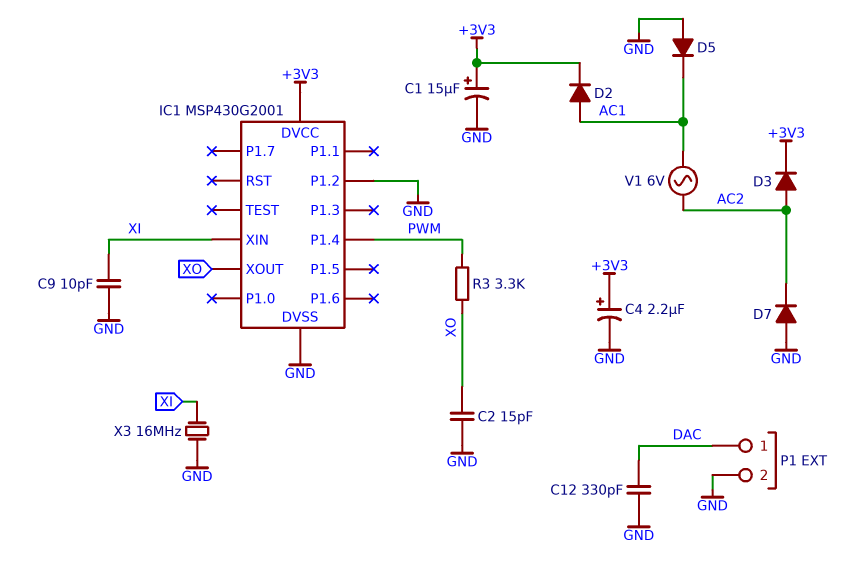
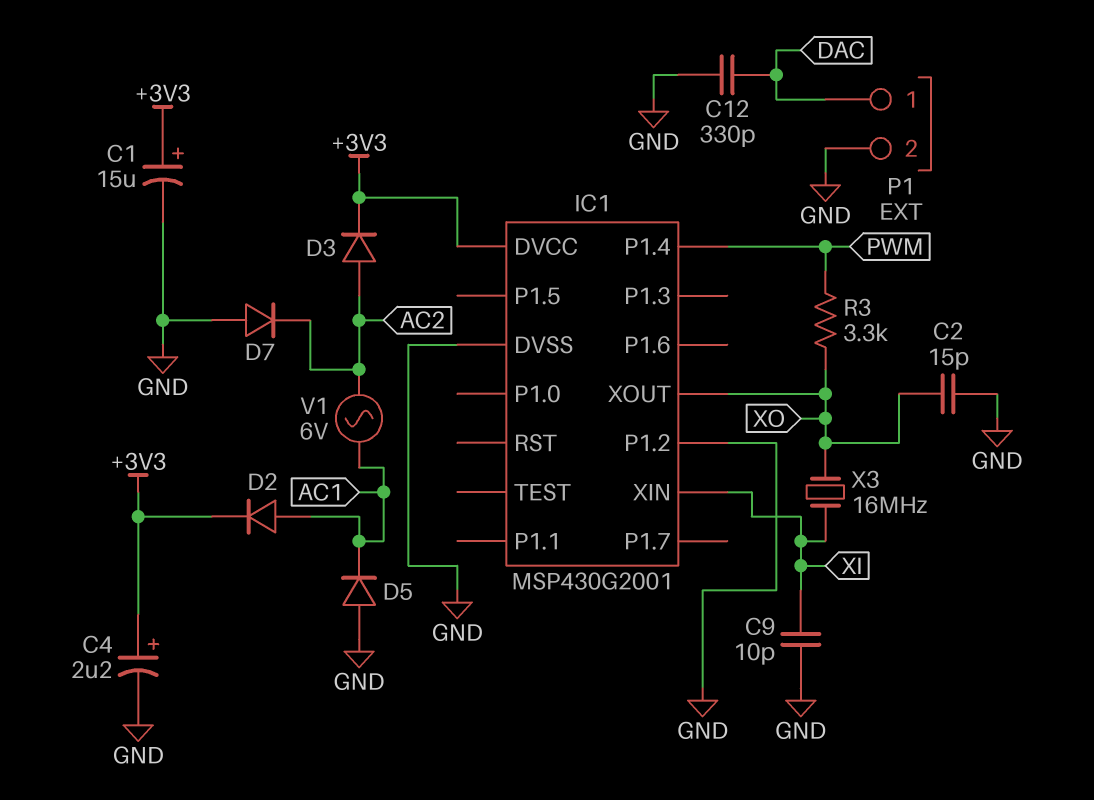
X3: 16MHz (GND, XI) -> 16MHz (XI, XO)

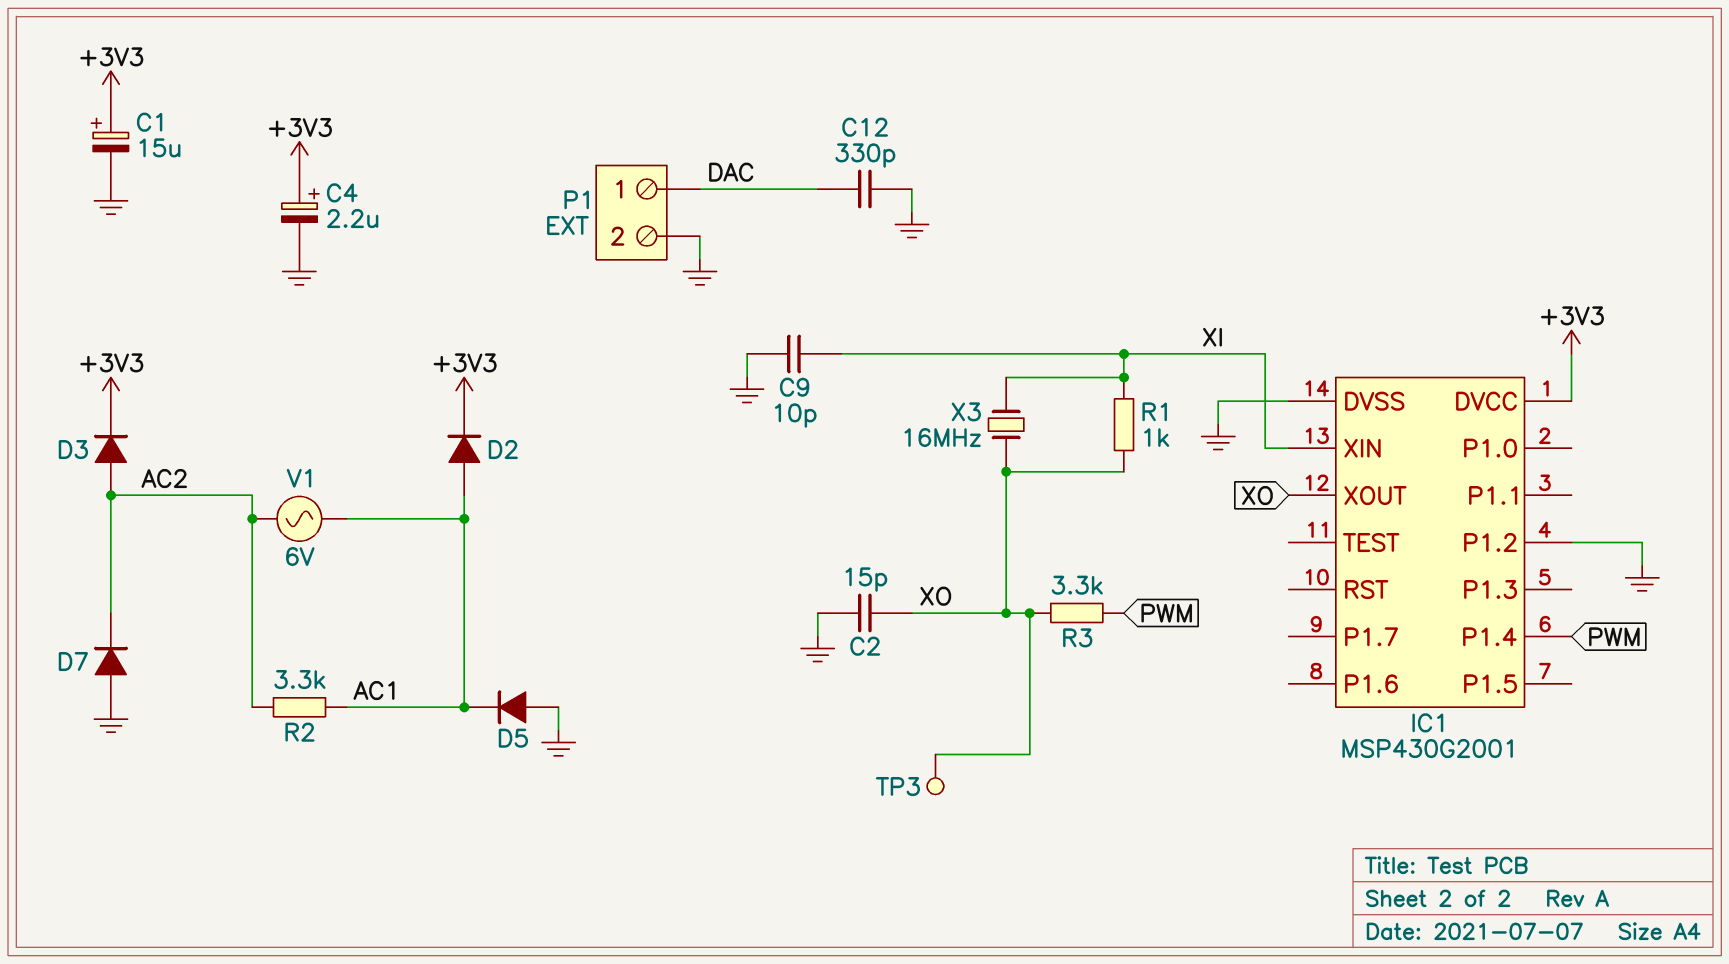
R1: none -> 1k (XI, XO)
R2: none -> 3.3k (AC1, AC2)
TP3: none -> test point (XO)

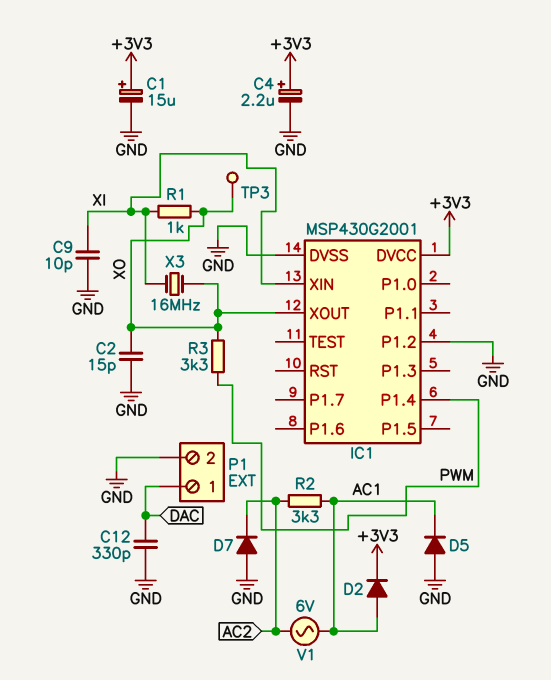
D3: diode (A AC2, K +3V3) -> none

